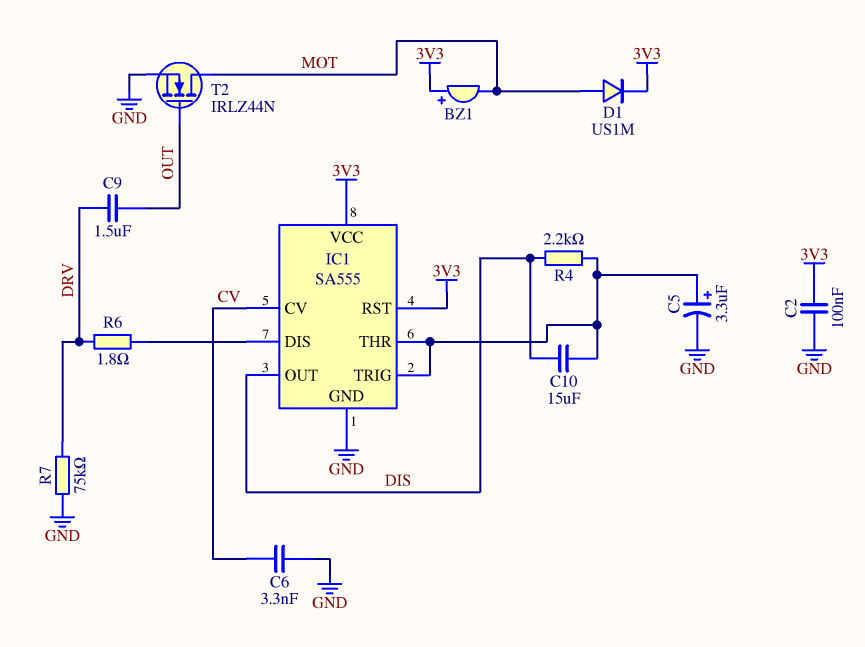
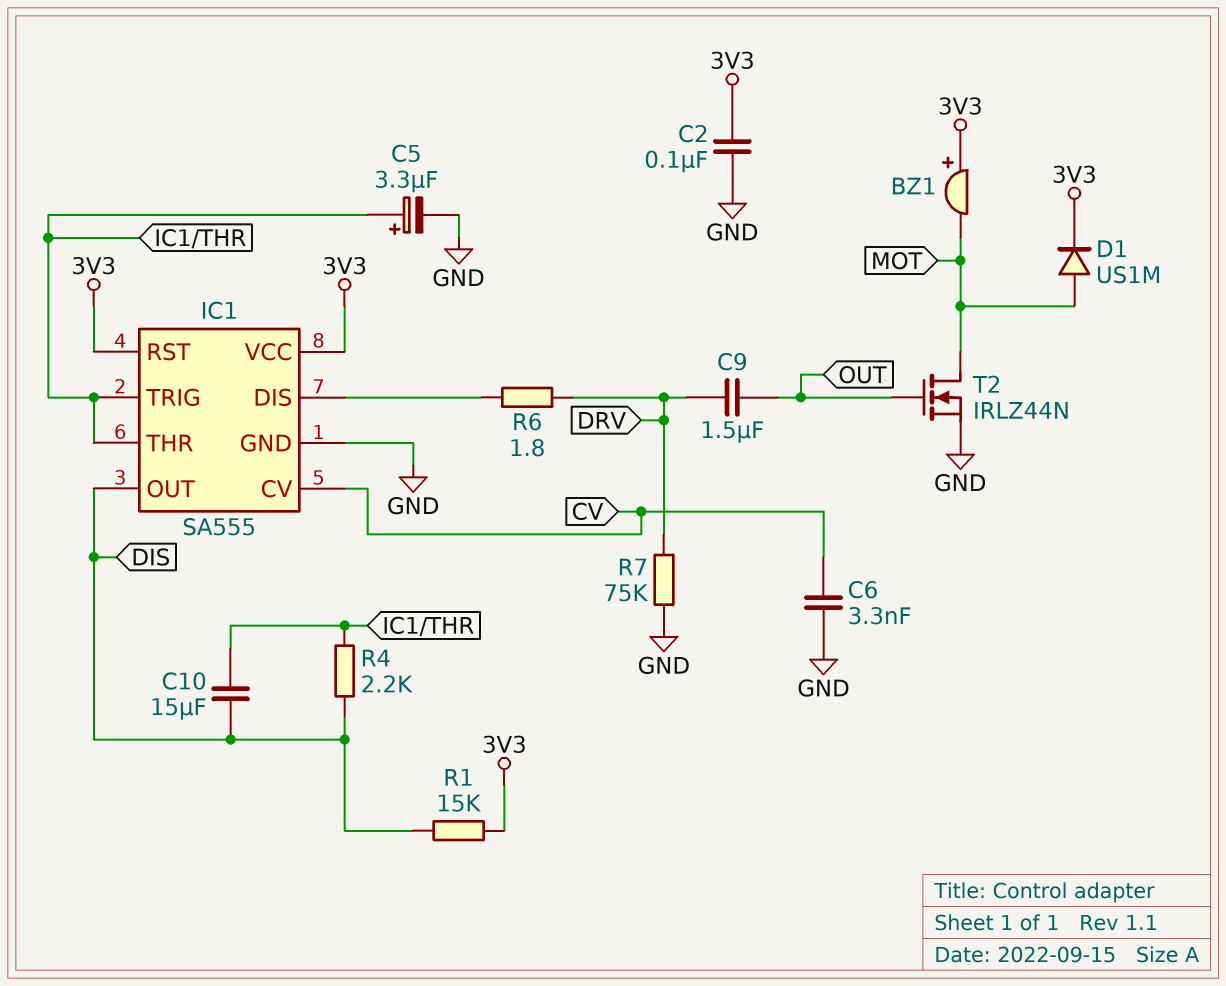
R1: none -> 15k (3V3, DIS)

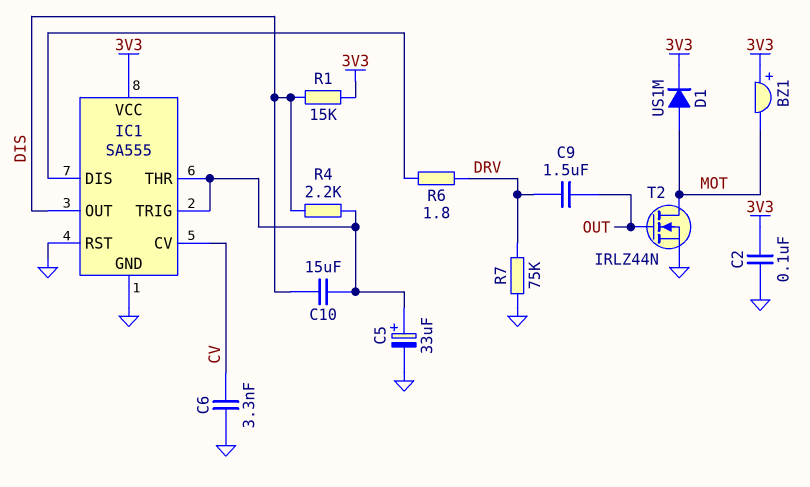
C5: 3.3uF (plus IC1/THR, minus GND) -> 33uF (plus IC1/THR, minus GND)
IC1 pin RST: 3V3 -> GND

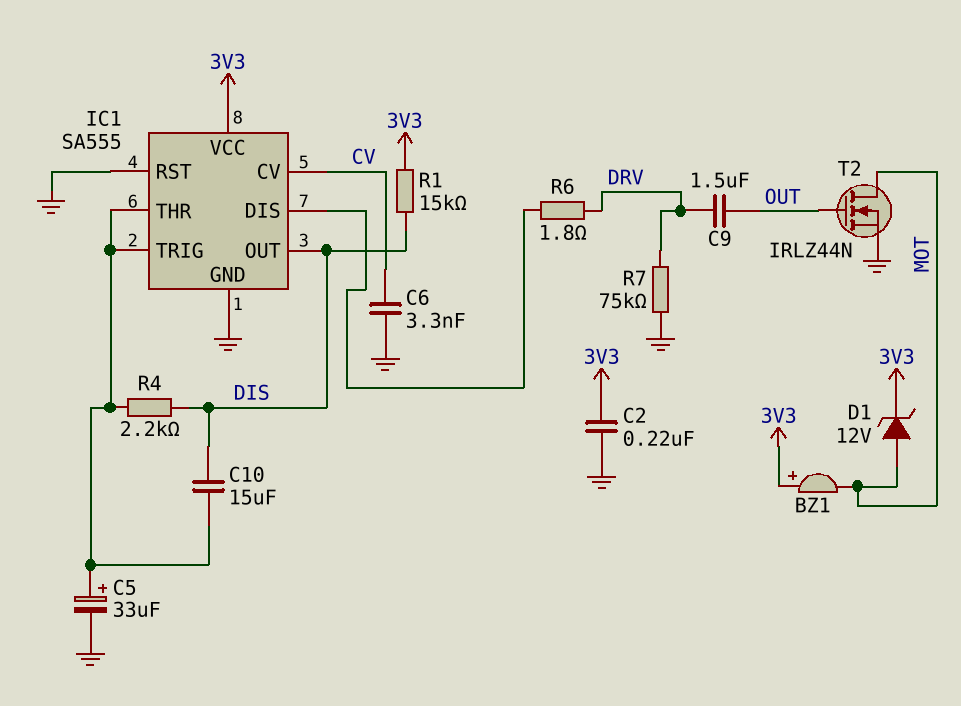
C2: 100nF (3V3, GND) -> 220nF (3V3, GND)
D1: diode US1M (A MOT, K 3V3) -> zener 12V (A MOT, K 3V3)

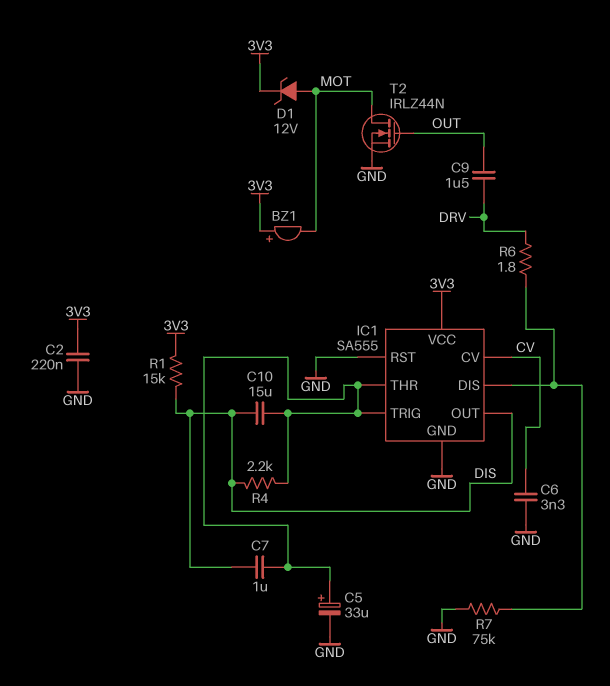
C7: none -> 1uF (DIS, IC1/THR)
R7: 75k (DRV, GND) -> 75k (GND, IC1/DIS)

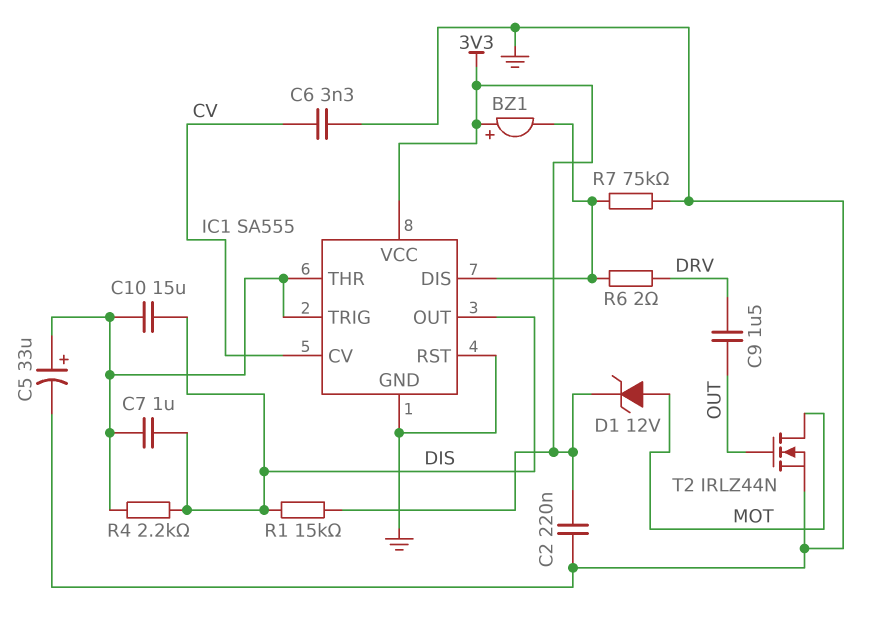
BZ1: buzzer (plus 3V3, minus MOT) -> buzzer (plus 3V3, minus IC1/DIS)
R6: 1.8 (DRV, IC1/DIS) -> 2 (DRV, IC1/DIS)

